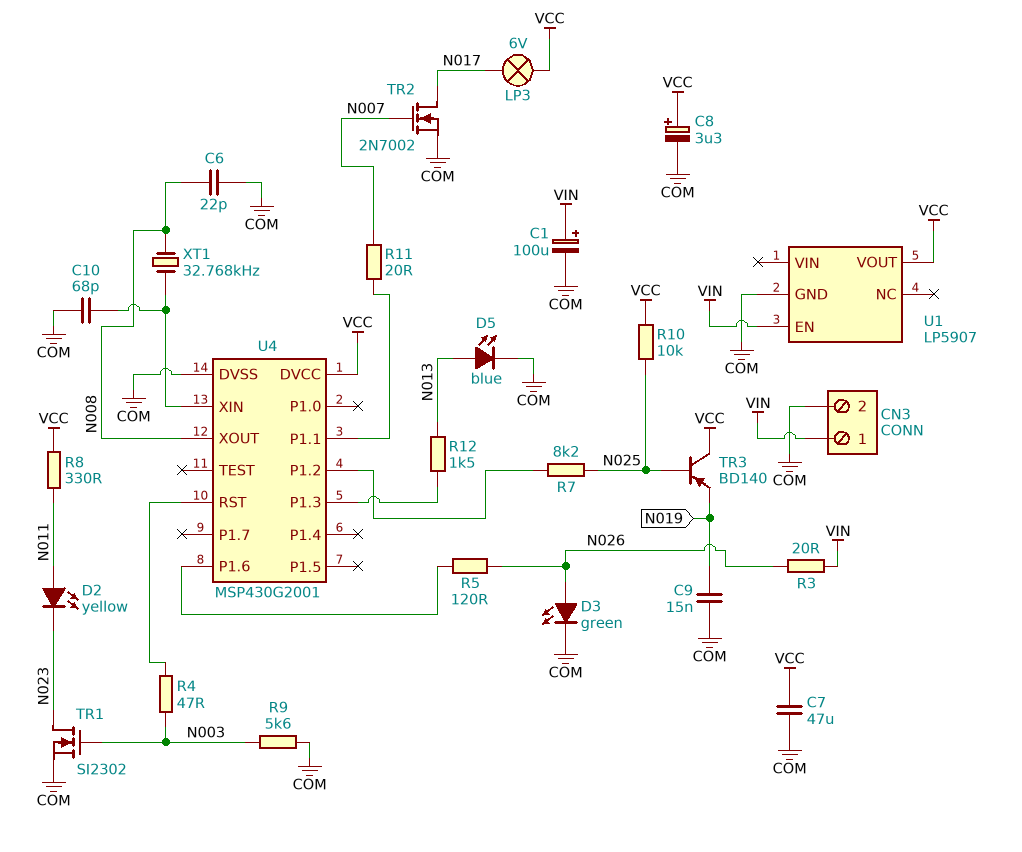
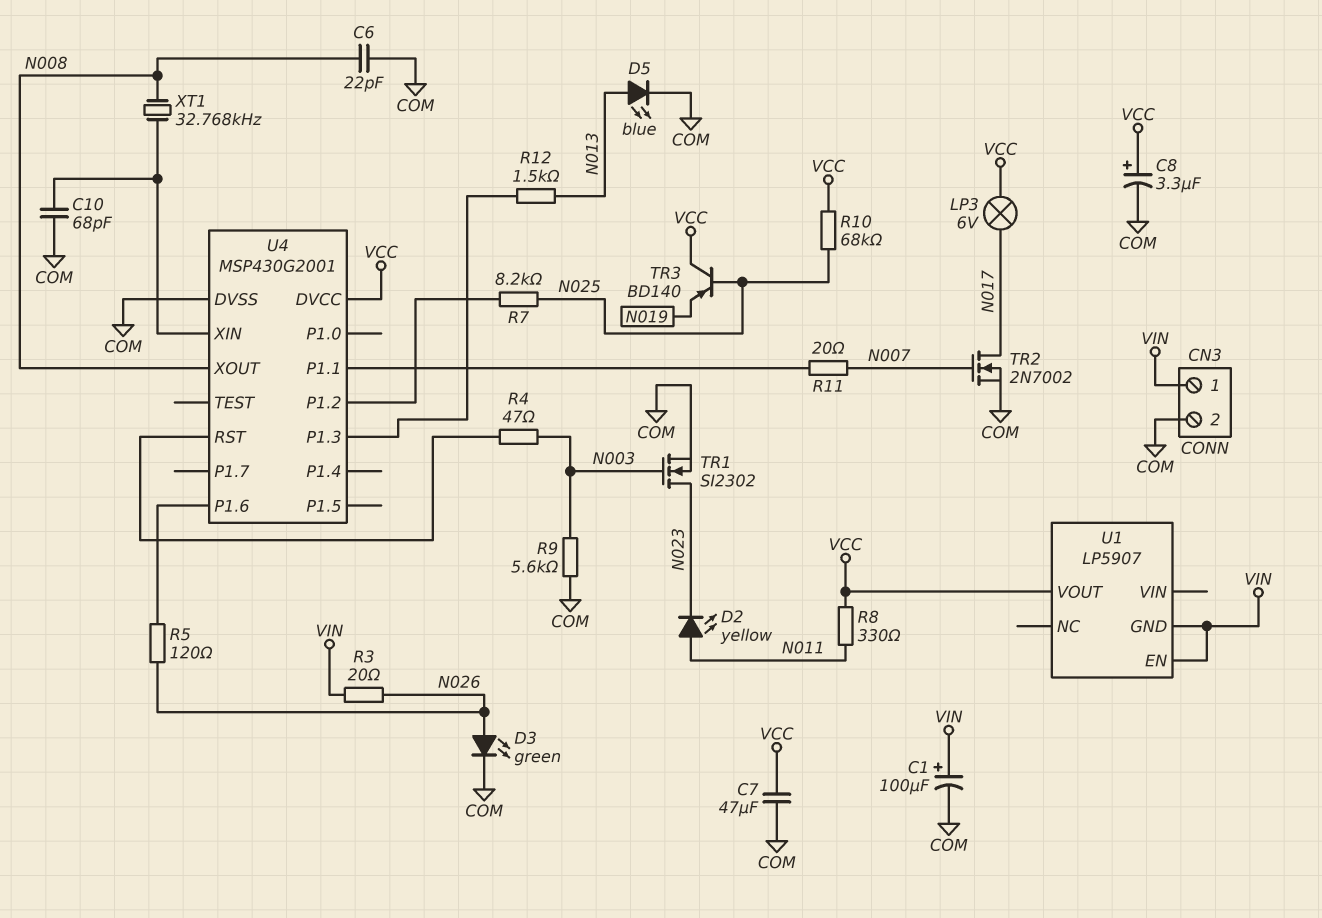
C9: 15nF (COM, N019) -> none
R10: 10k (N025, VCC) -> 68k (N025, VCC)
U1 pin GND: COM -> VIN

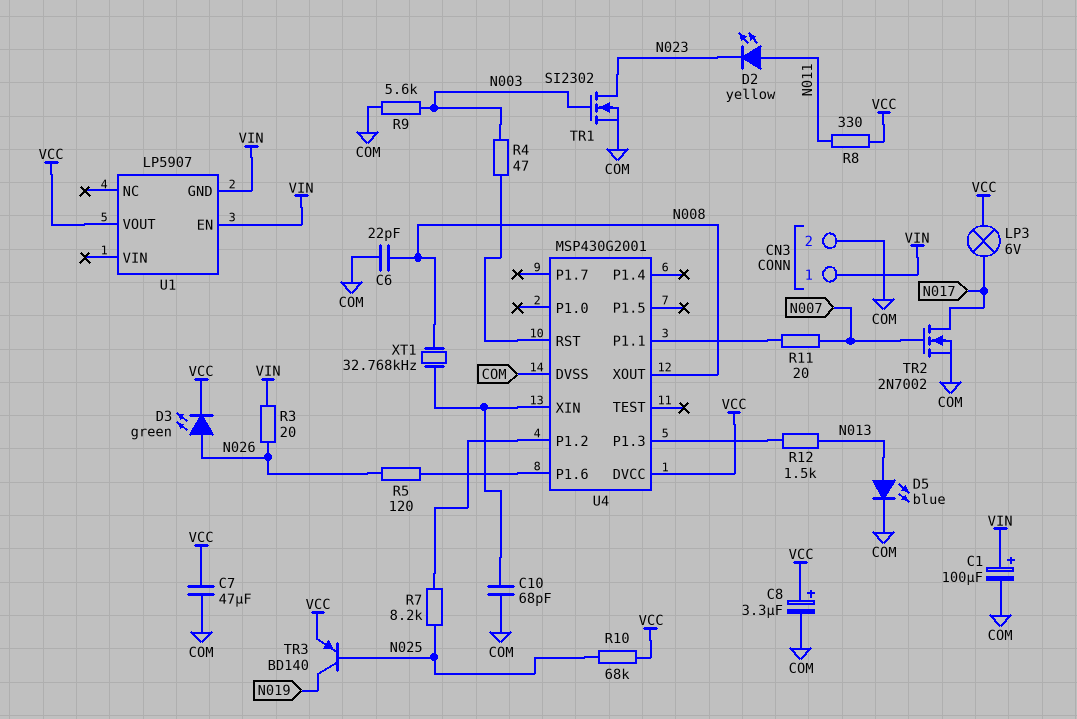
D3: LED green (A N026, K COM) -> LED green (A N026, K VCC)
TR3: PNP BD140 (B N025, C VCC, E N019) -> PNP BD140 (B N025, C N019, E VCC)

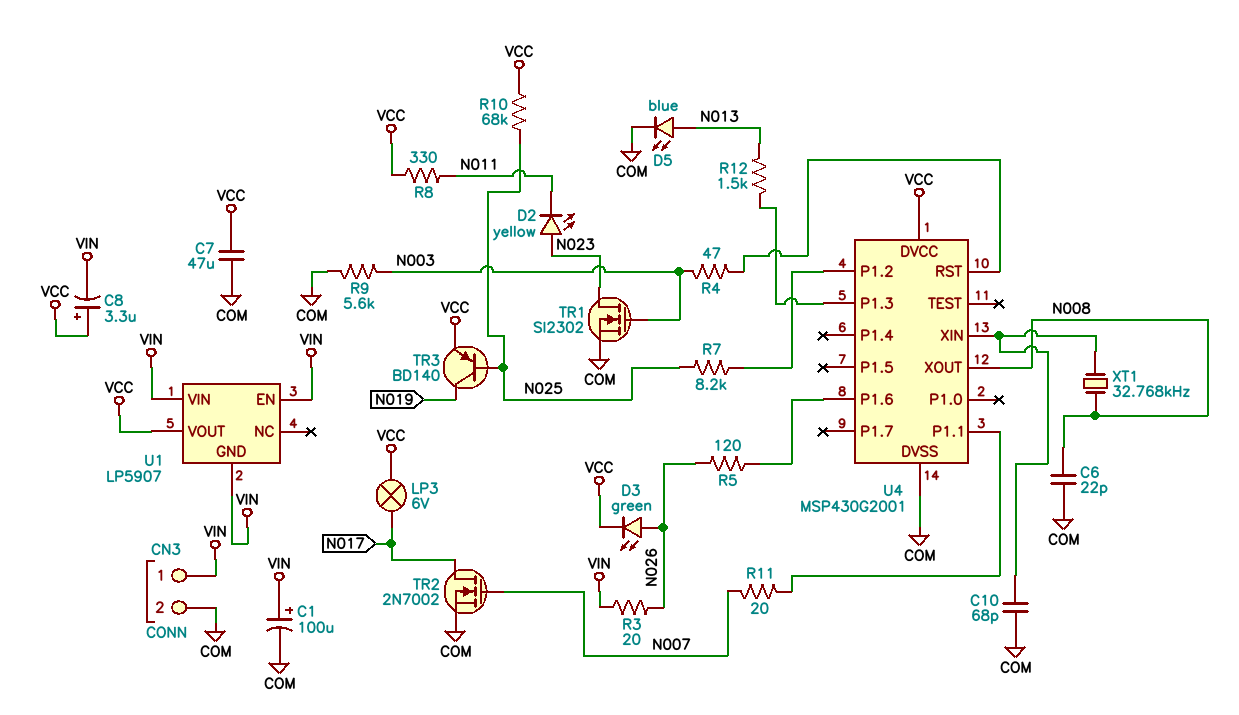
C8: 3.3uF (plus VCC, minus COM) -> 3.3uF (plus VCC, minus VIN)
D2: LED yellow (A N011, K N023) -> LED yellow (A N023, K N011)
U1 pin VIN: none -> VIN

